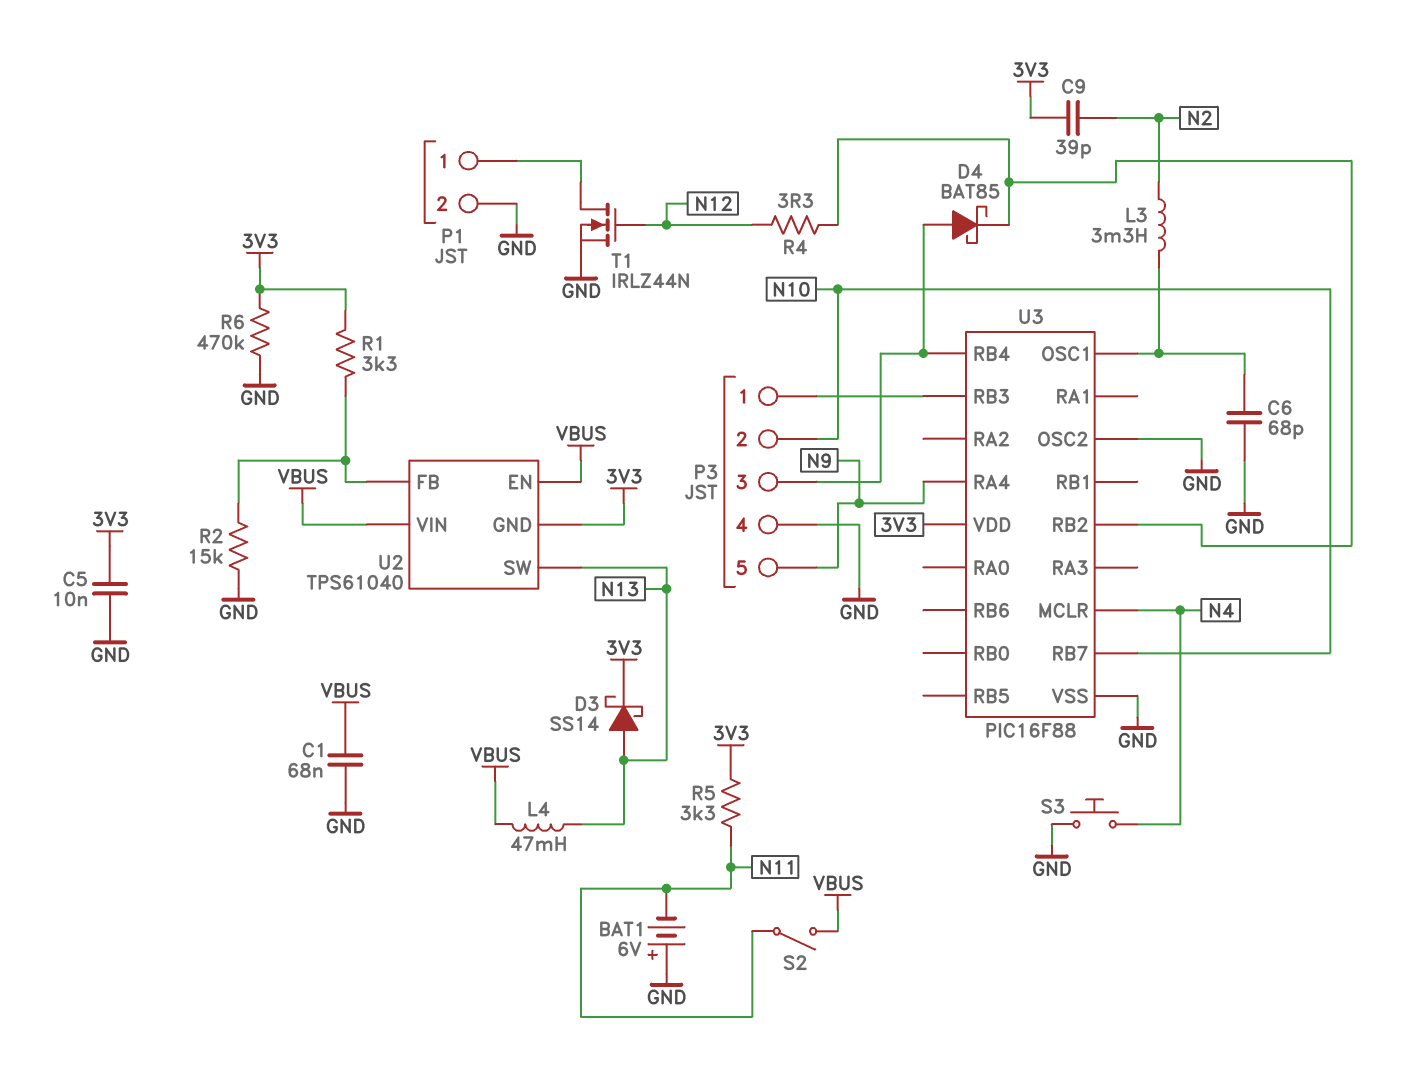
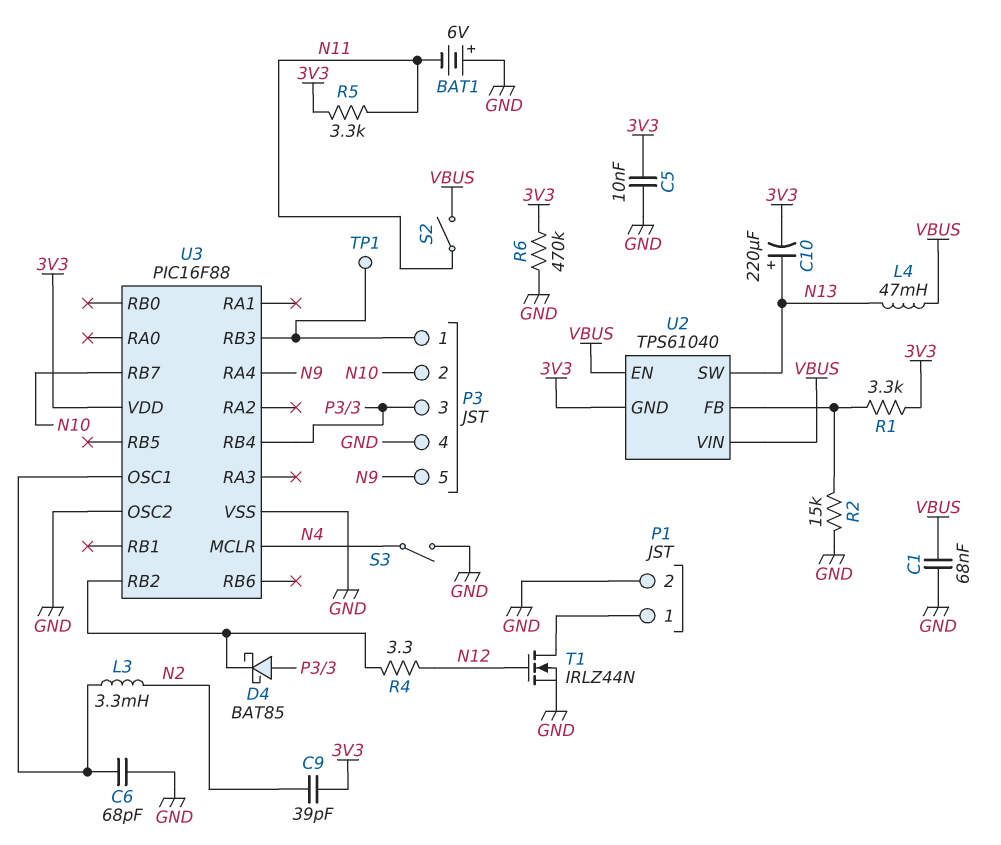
C10: none -> 220uF (plus N13, minus 3V3)
D3: schottky SS14 (A N13, K 3V3) -> none
S3: button (GND, N4) -> switch (GND, N4)
TP1: none -> test point (P3/1)

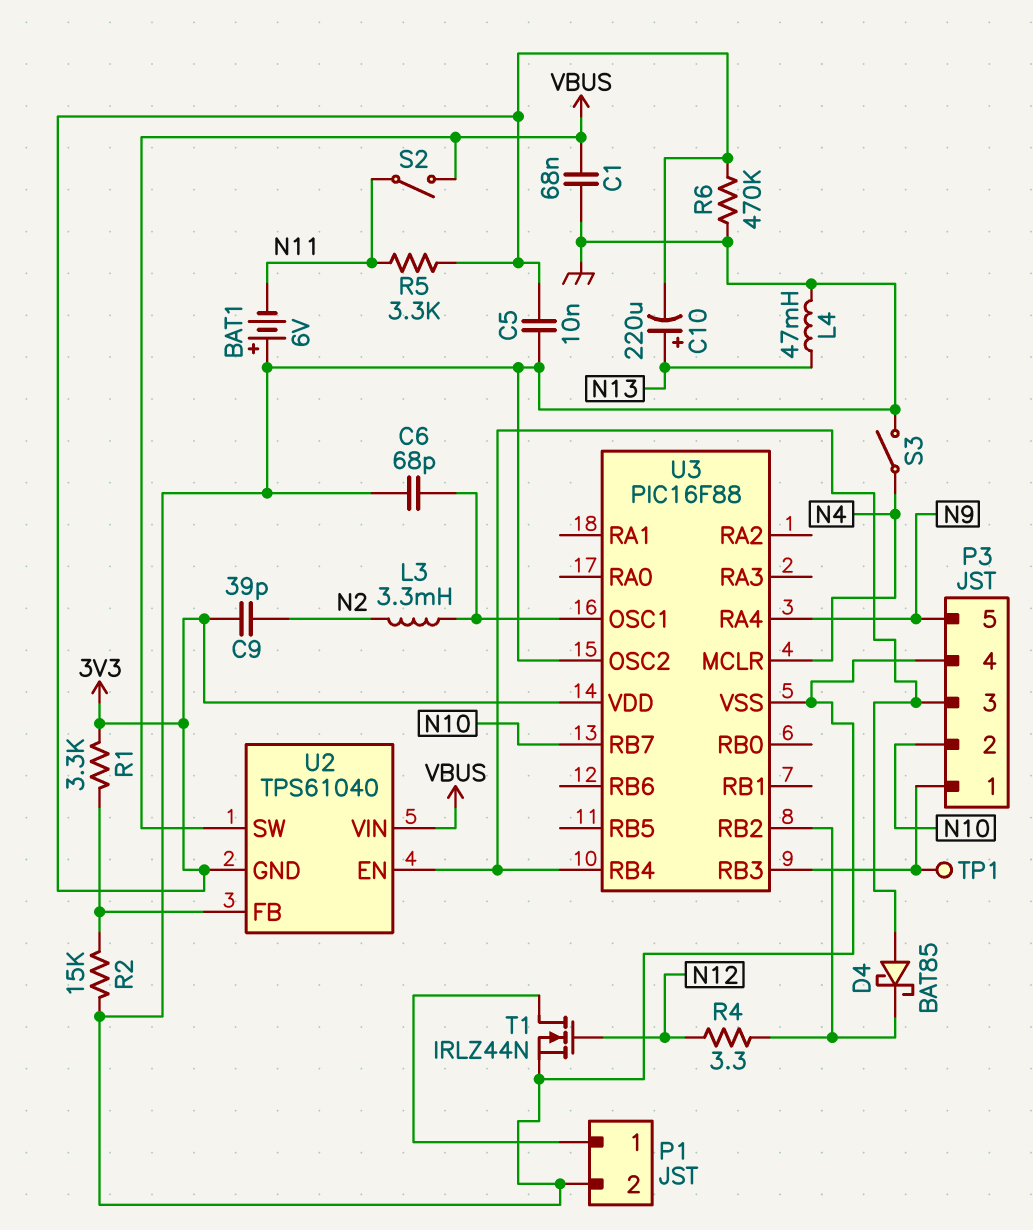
L4: 47mH (N13, VBUS) -> 47mH (GND, N13)
U2 pin EN: VBUS -> P3/3
U2 pin SW: N13 -> VBUS

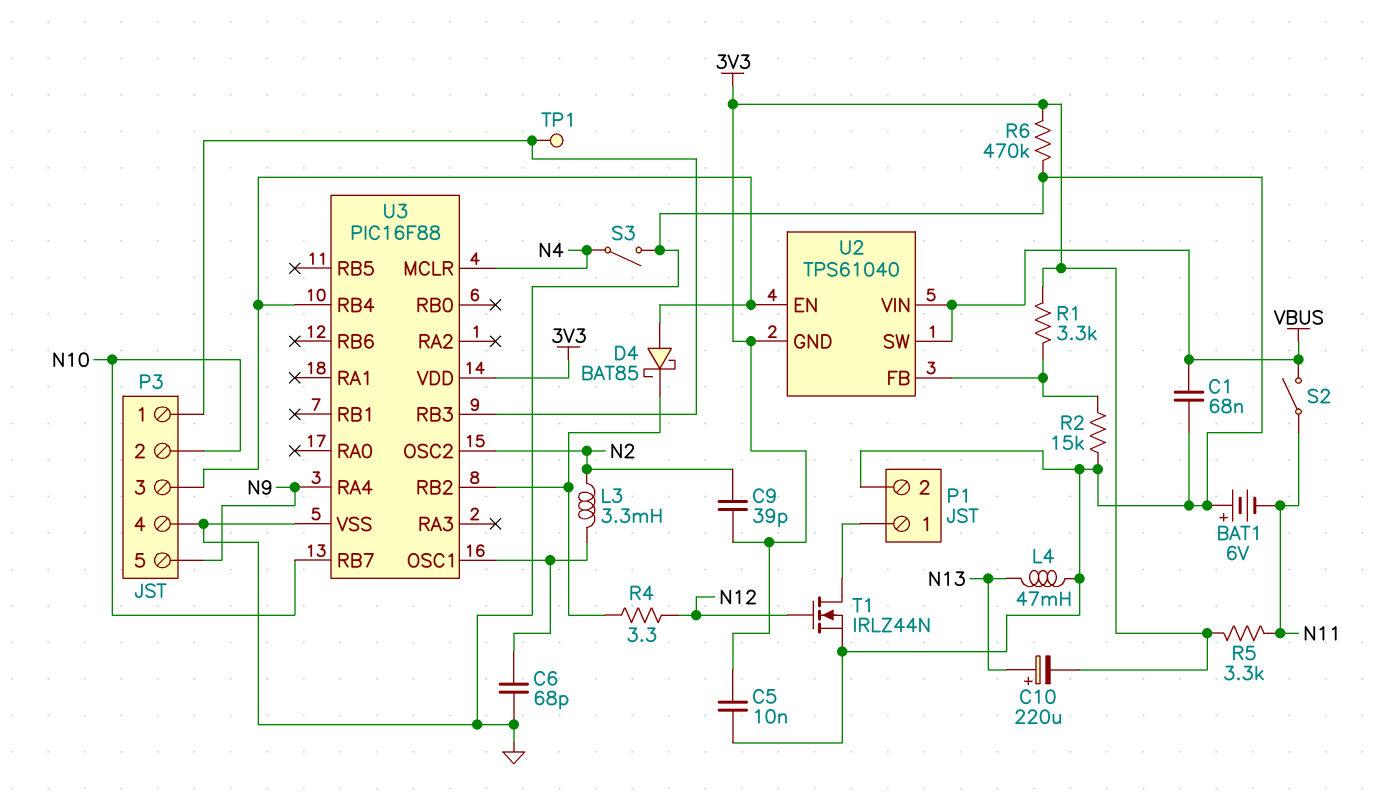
U3 pin OSC2: GND -> N2

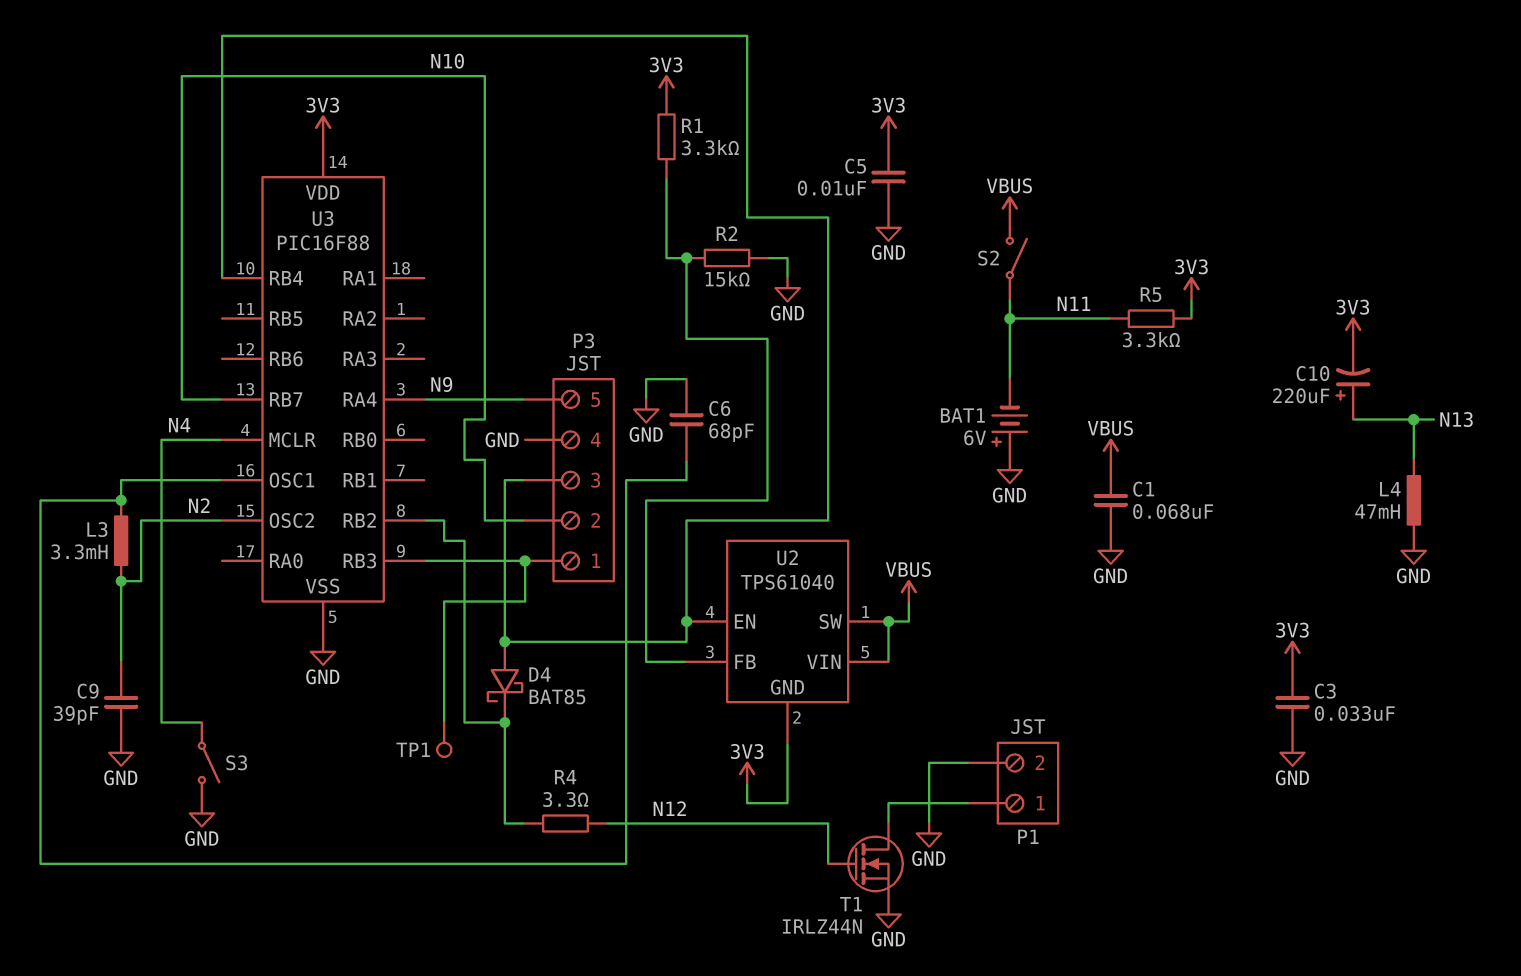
C3: none -> 33nF (3V3, GND)
C9: 39pF (3V3, N2) -> 39pF (GND, N2)
R6: 470k (3V3, GND) -> none

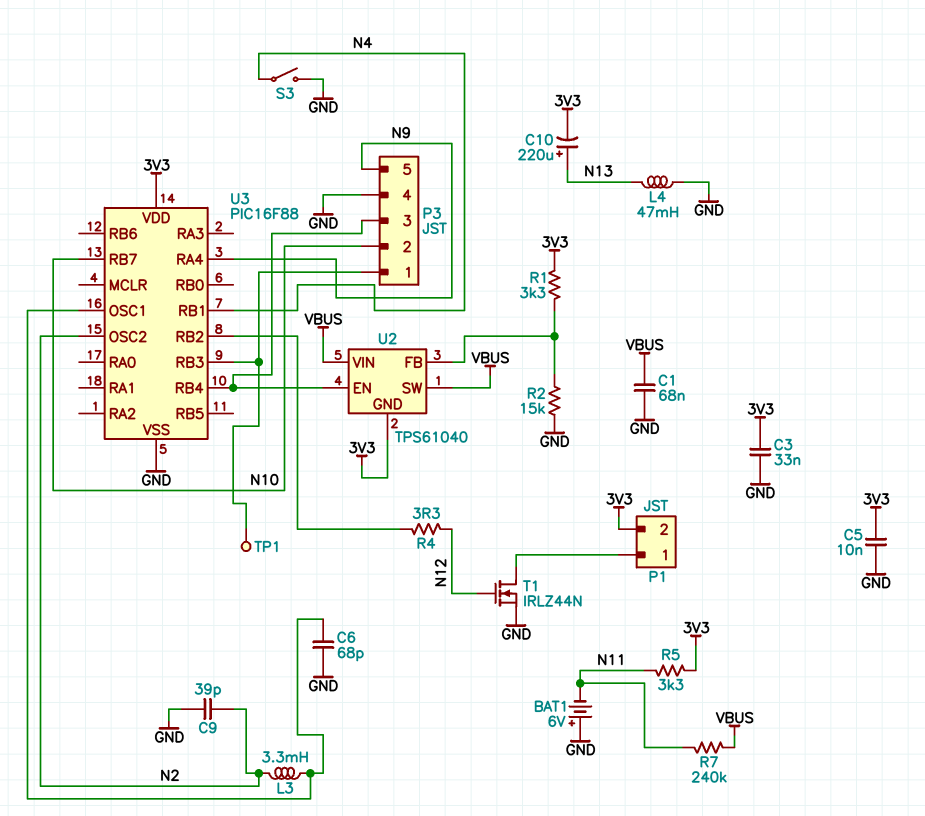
D4: schottky BAT85 (A P3/3, K U3/RB2) -> none
P1 pin 2: GND -> 3V3
R7: none -> 240k (N11, VBUS)
S2: switch (N11, VBUS) -> none
U3 pin MCLR: N4 -> none
U3 pin RB1: none -> N4

